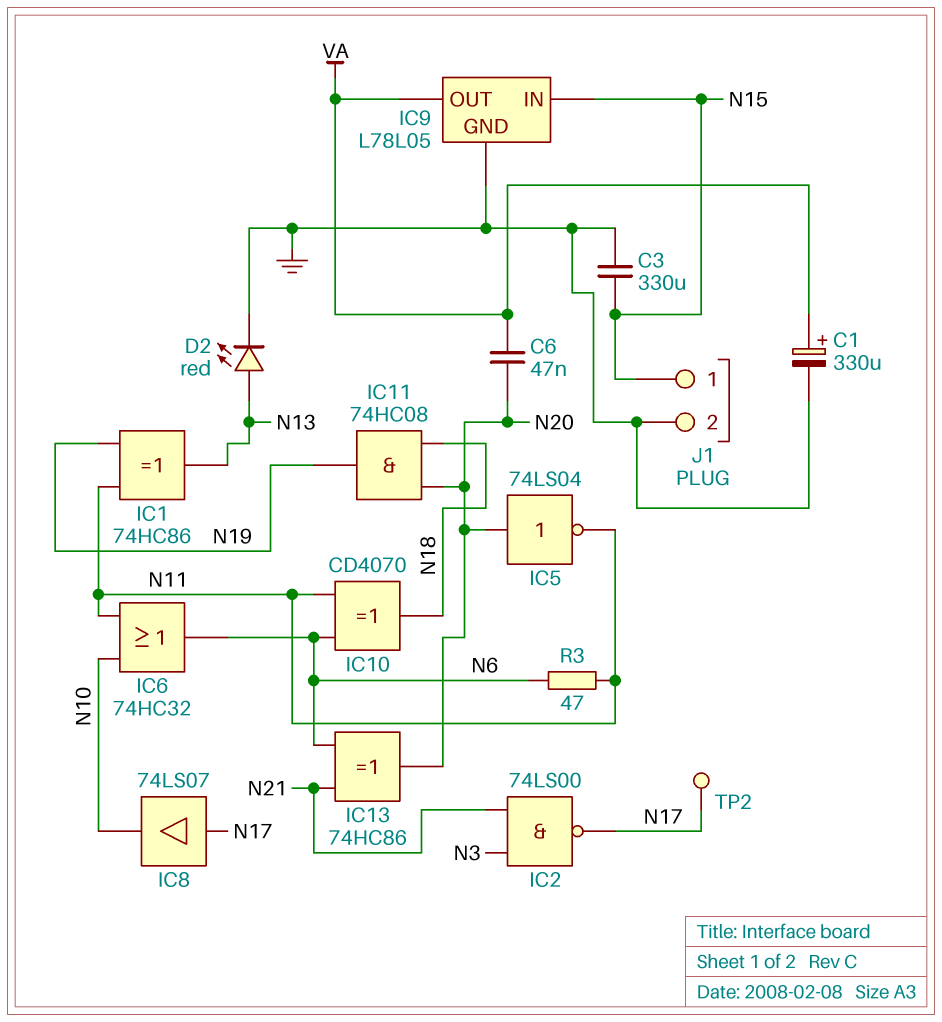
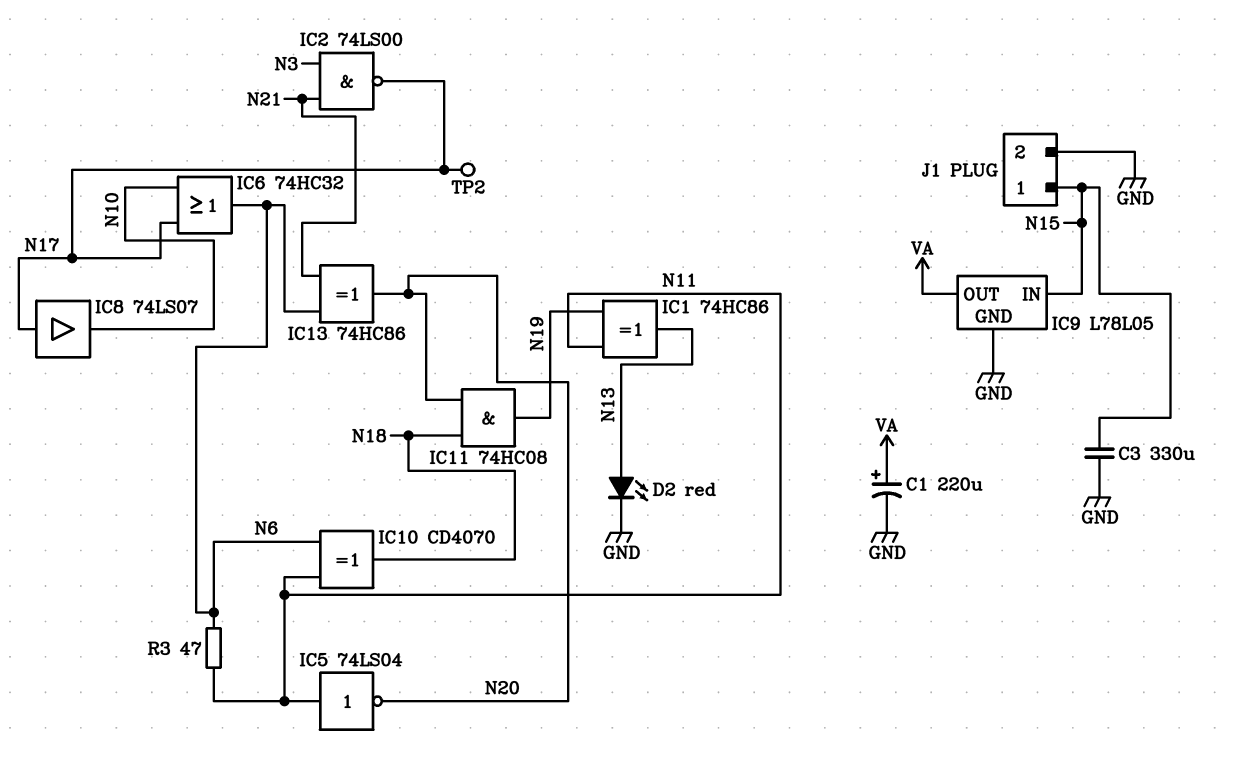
C1: 330uF (plus VA, minus GND) -> 220uF (plus VA, minus GND)
C6: 47nF (N20, VA) -> none
IC5: NOT 74LS04 (in N20, out N11) -> NOT 74LS04 (in N11, out N20)
IC6: OR 74HC32 (in N10, in N11, out N6) -> OR 74HC32 (in N10, in N17, out N6)

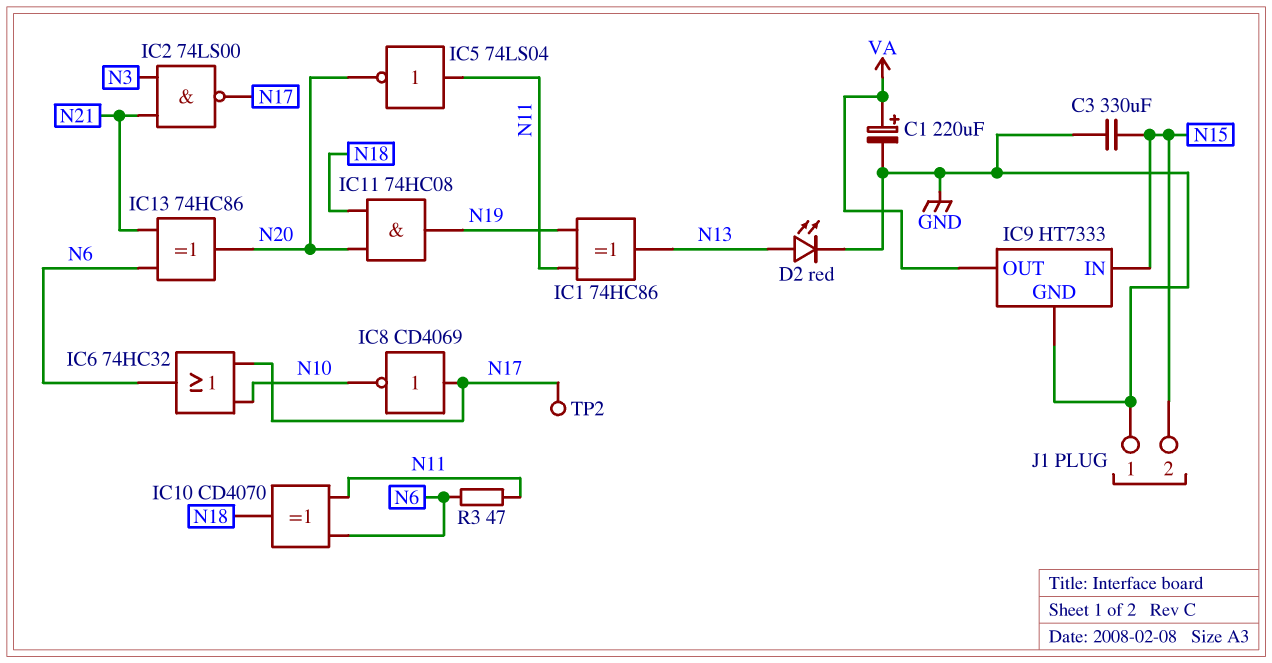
IC8: buffer 74LS07 (in N17, out N10) -> NOT CD4069 (in N17, out N10)
IC9: L78L05 -> HT7333
J1 pin 1: N15 -> GND
J1 pin 2: GND -> N15

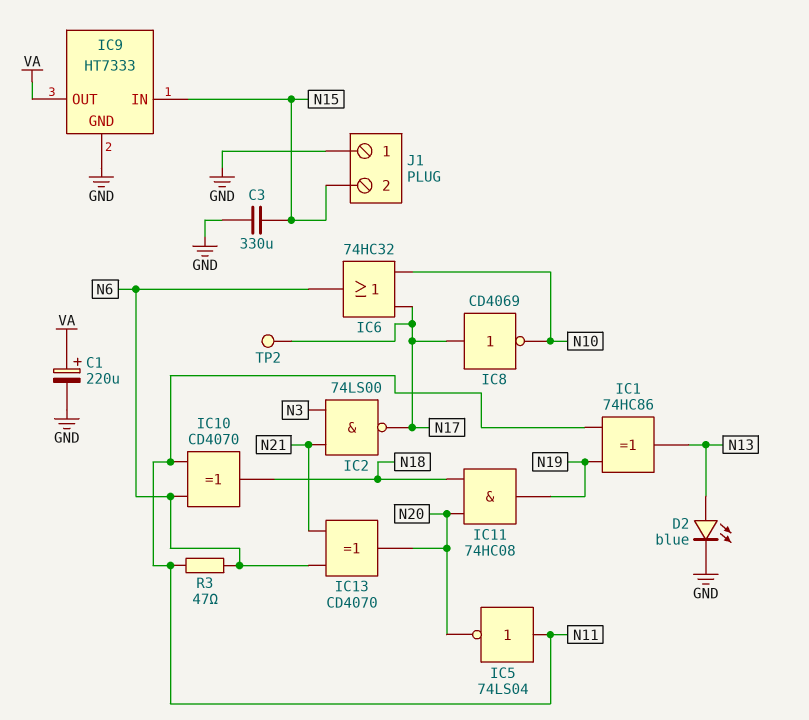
D2: LED red (A N13, K GND) -> LED blue (A N13, K GND)
IC13: XOR 74HC86 (in N6, in N21, out N20) -> XOR CD4070 (in N6, in N21, out N20)

